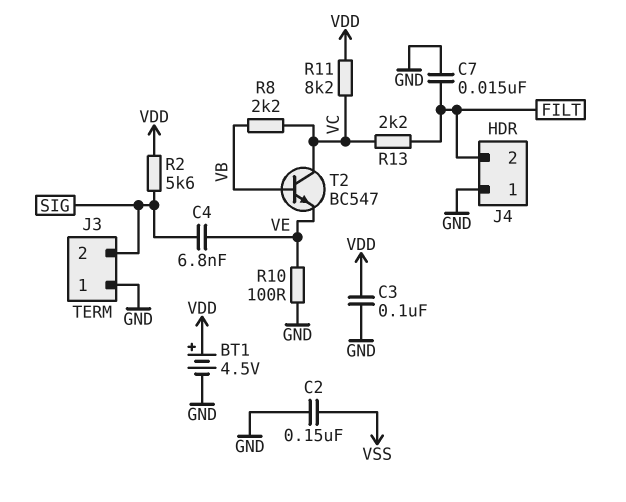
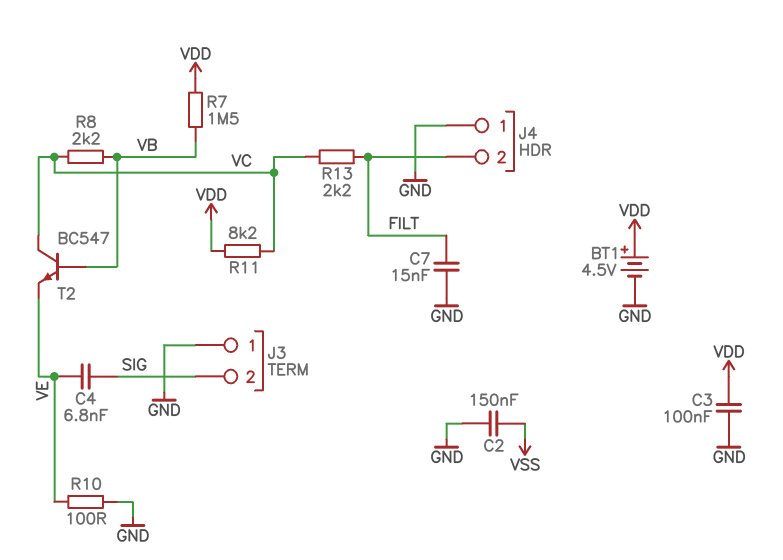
R2: 5.6k (SIG, VDD) -> none
R7: none -> 1.5M (VB, VDD)

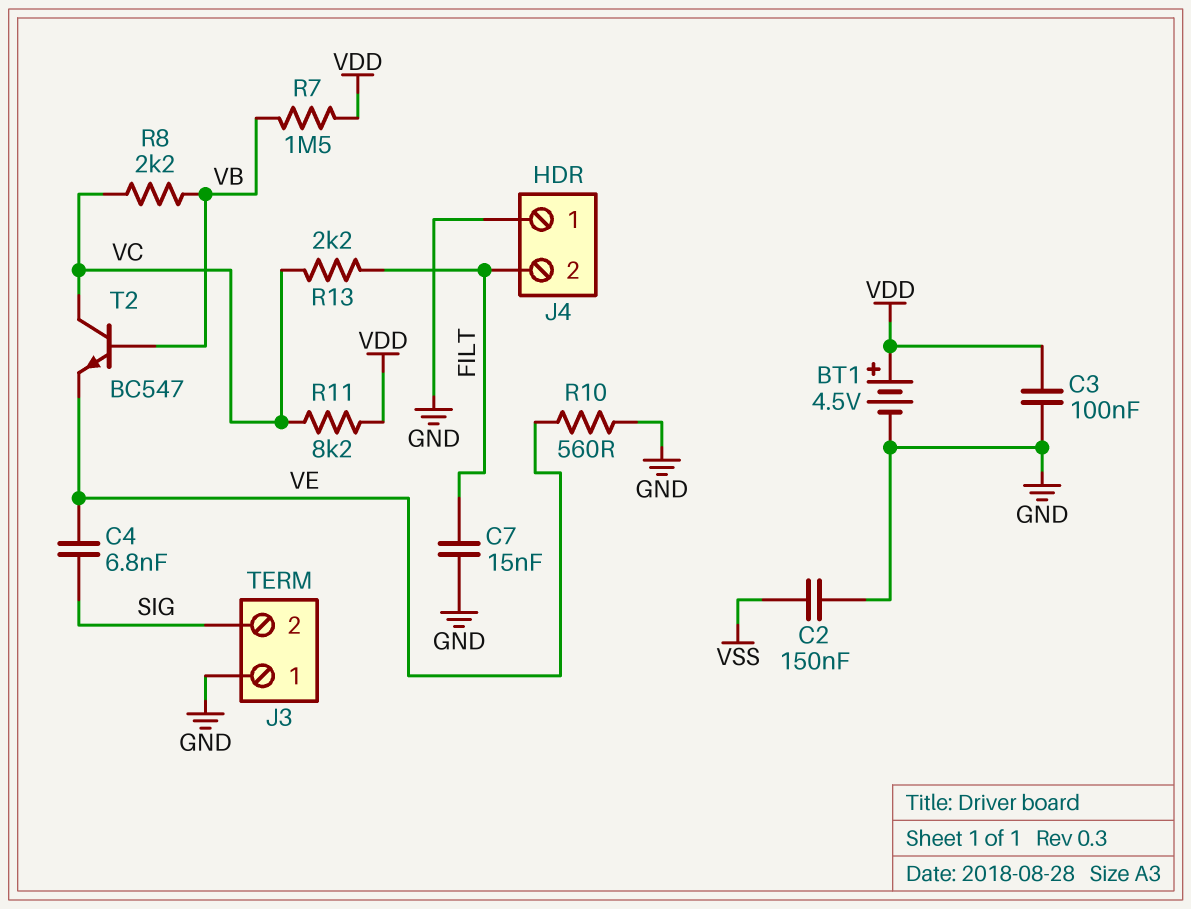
R10: 100 (GND, VE) -> 560 (GND, VE)

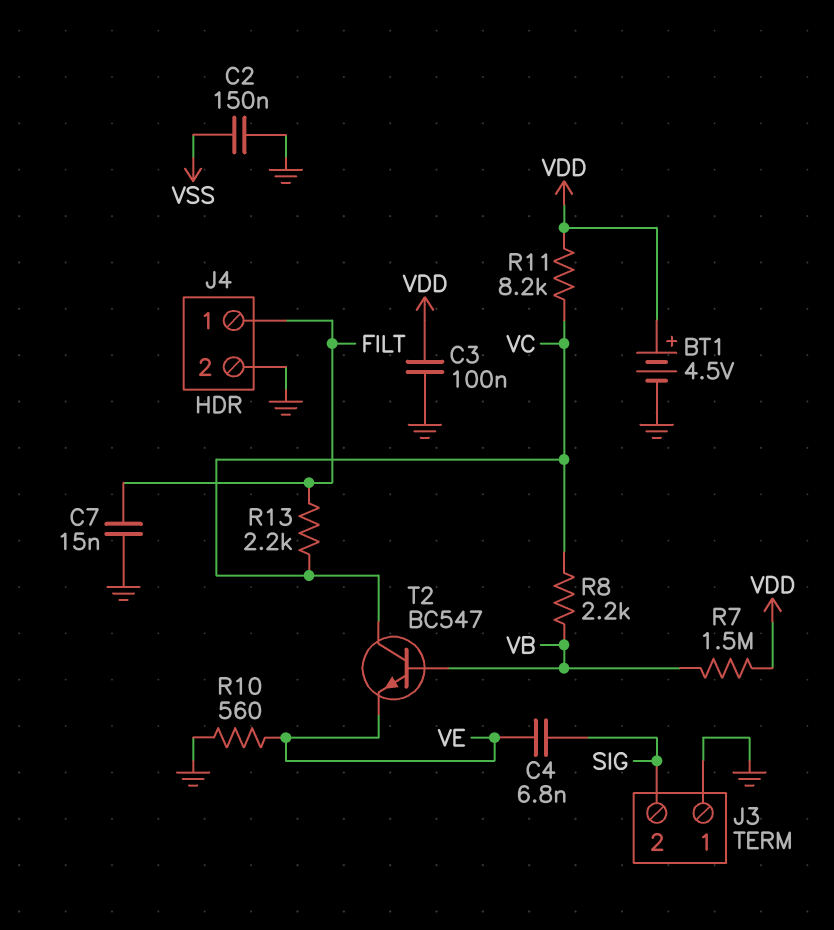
J4 pin 1: GND -> FILT
J4 pin 2: FILT -> GND

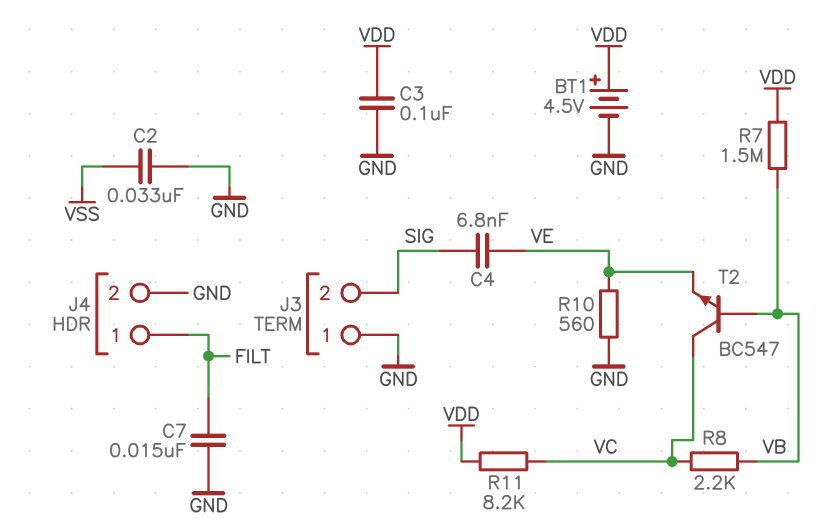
C2: 150nF (GND, VSS) -> 33nF (GND, VSS)
R13: 2.2k (FILT, VC) -> none

